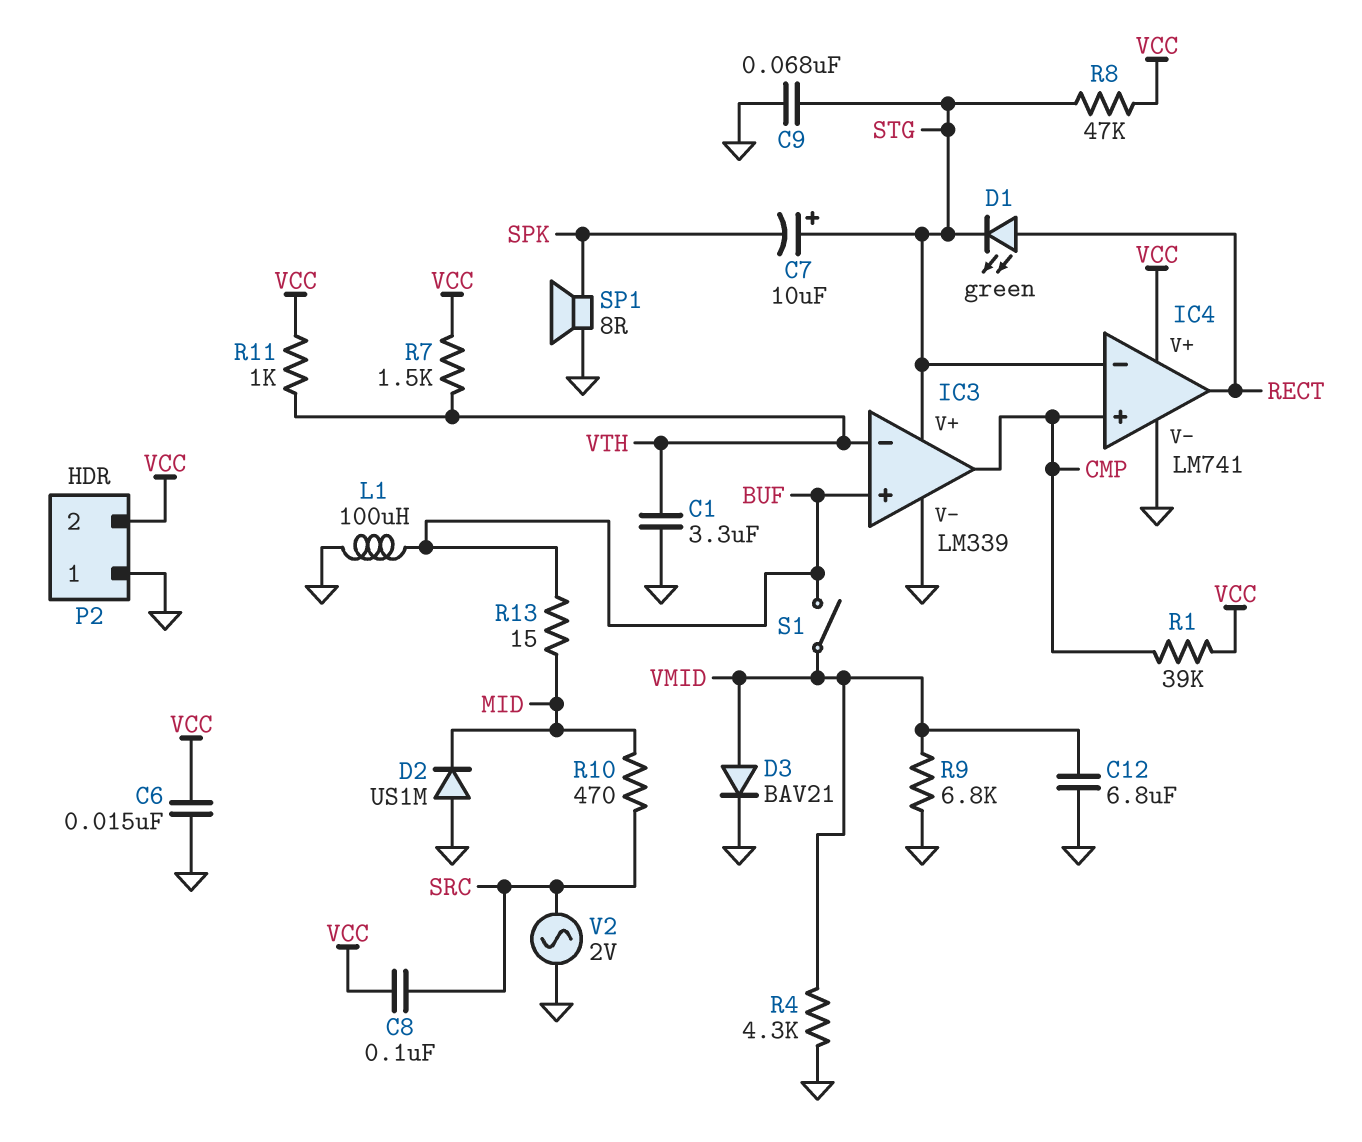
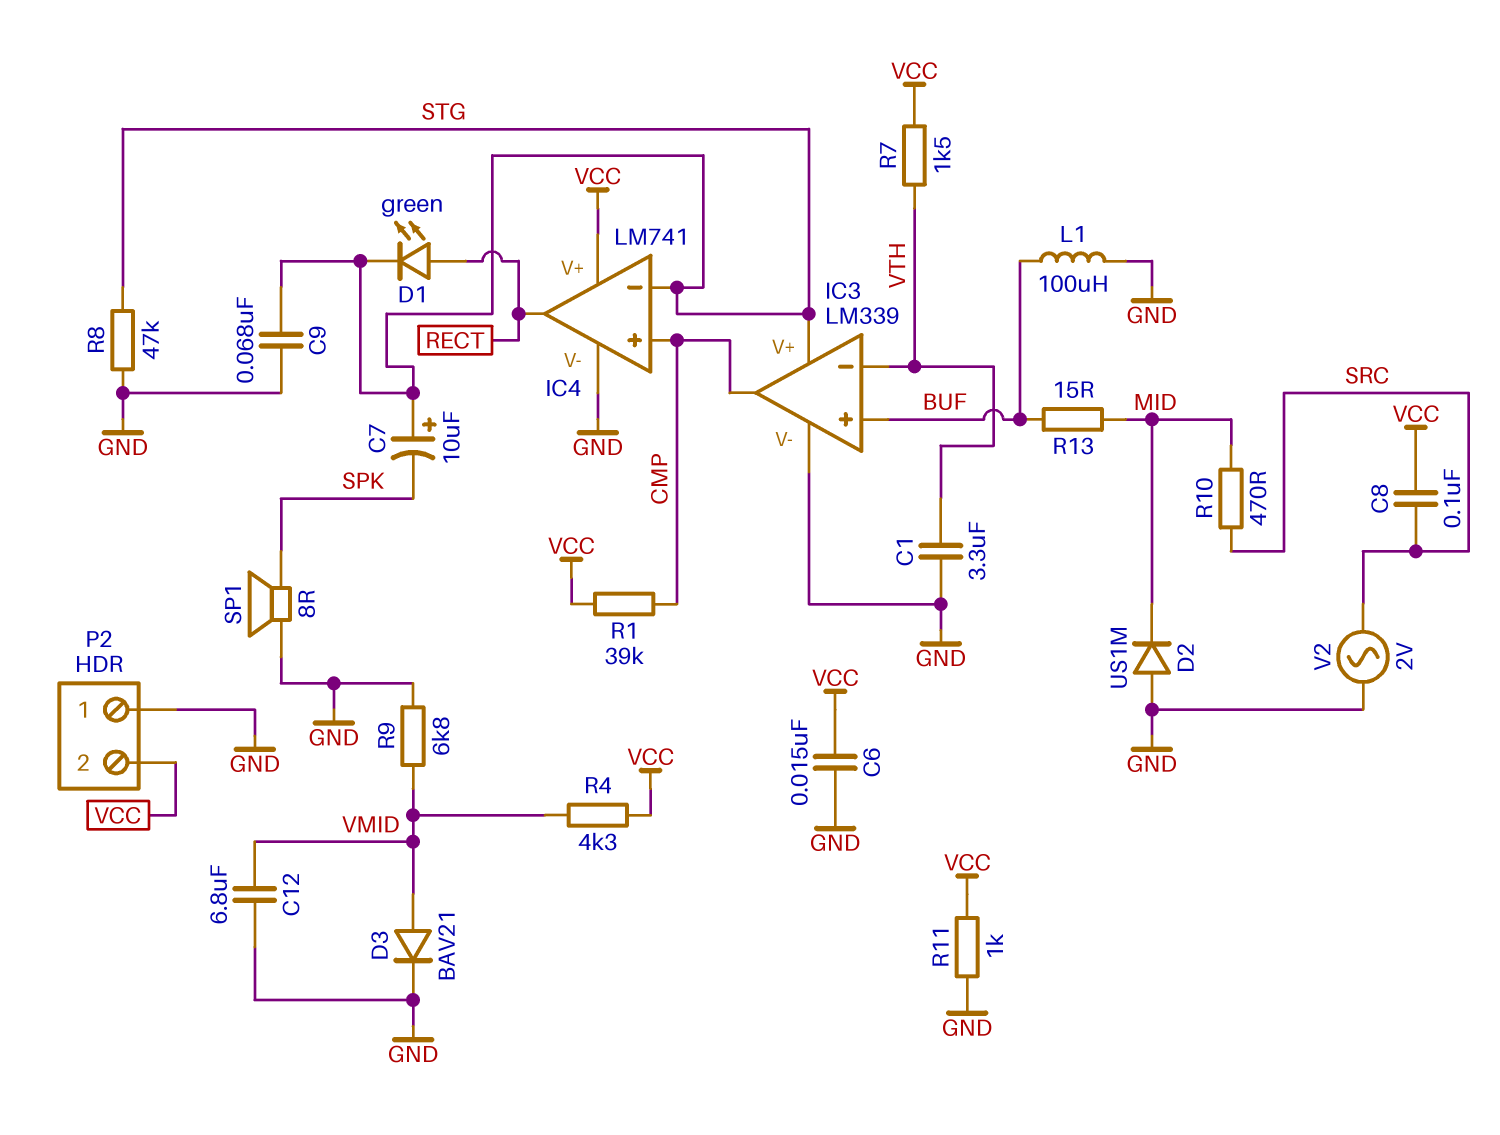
R4: 4.3k (GND, VMID) -> 4.3k (VCC, VMID)
R8: 47k (STG, VCC) -> 47k (GND, STG)
R11: 1k (VCC, VTH) -> 1k (GND, VCC)
S1: switch (BUF, VMID) -> none

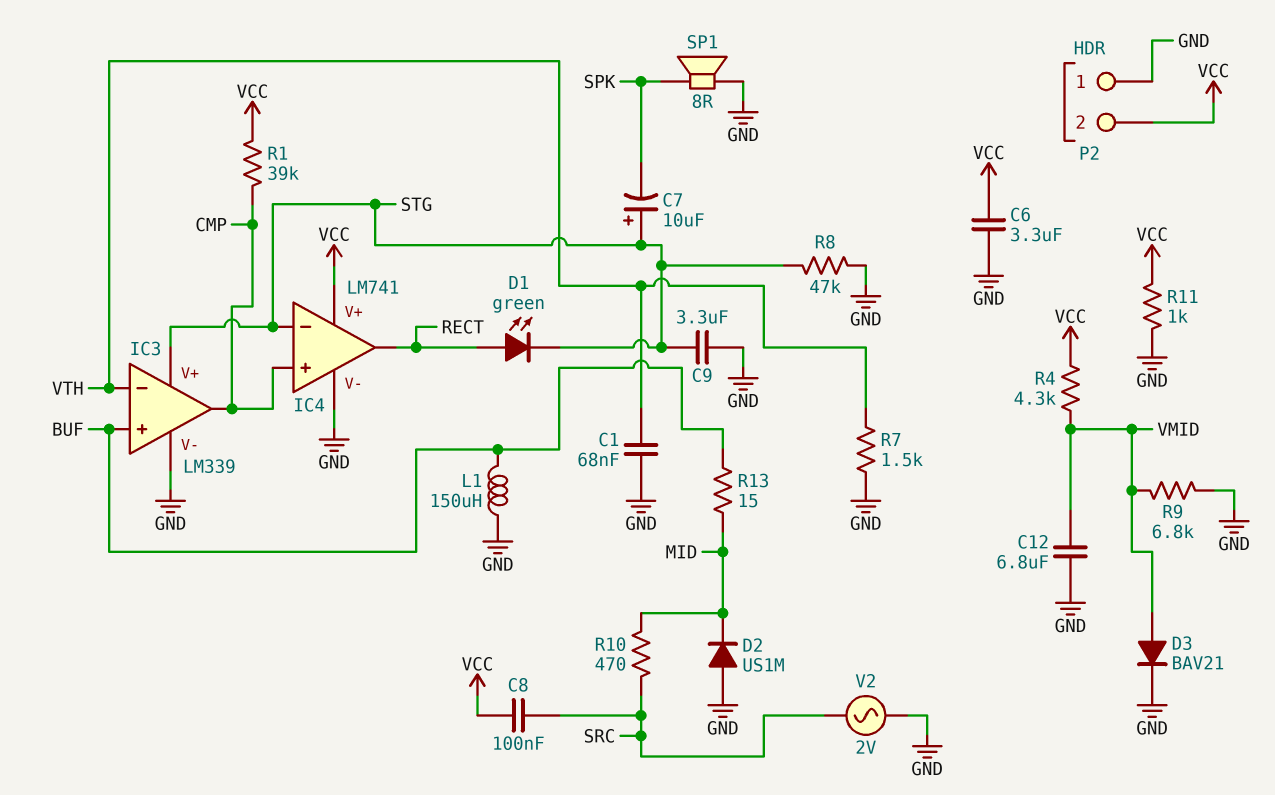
C1: 3.3uF (GND, VTH) -> 68nF (GND, VTH)
C6: 15nF (GND, VCC) -> 3.3uF (GND, VCC)
C9: 68nF (GND, STG) -> 3.3uF (GND, STG)
L1: 100uH (BUF, GND) -> 150uH (BUF, GND)
R7: 1.5k (VCC, VTH) -> 1.5k (GND, VTH)

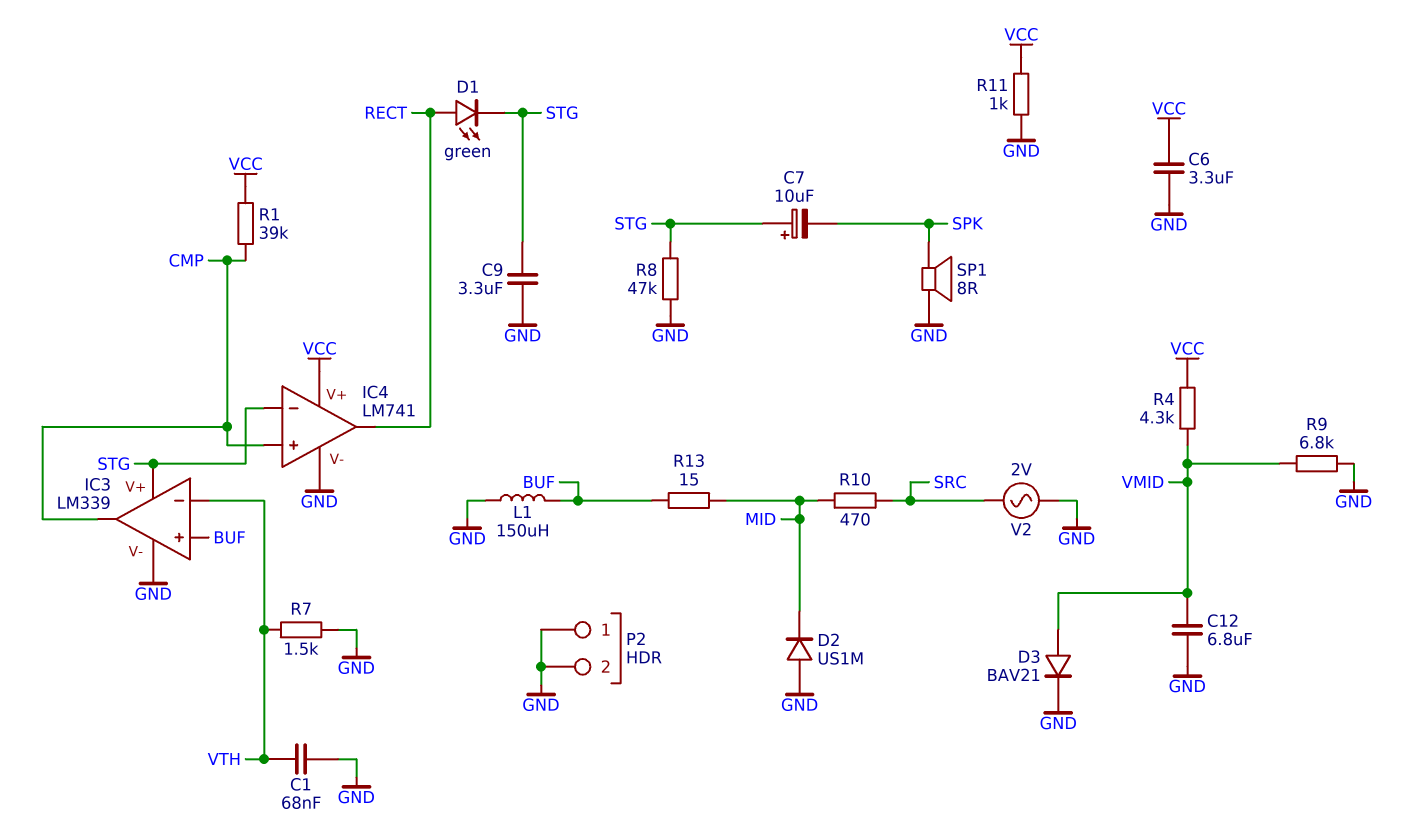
C8: 100nF (SRC, VCC) -> none
P2 pin 2: VCC -> GND

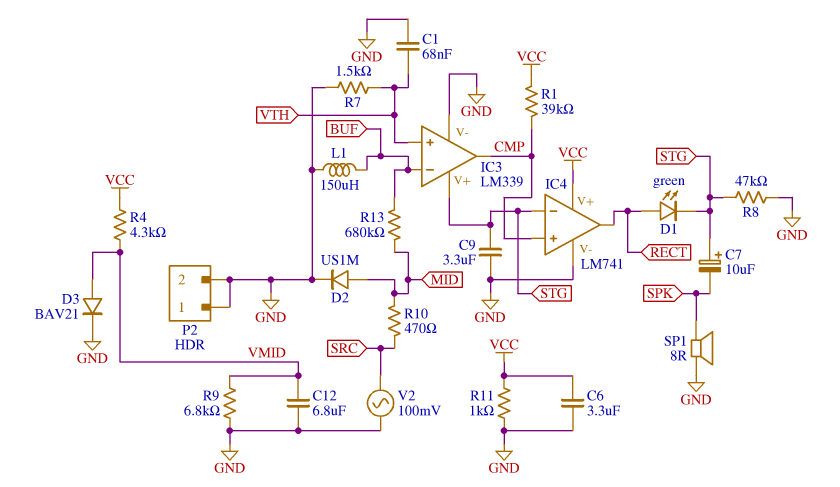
D2: diode US1M (A GND, K MID) -> diode US1M (A MID, K GND)
IC3 pin in+: BUF -> VTH
IC3 pin in-: VTH -> BUF
R13: 15 (BUF, MID) -> 680k (BUF, MID)
V2: AC 2V (GND, SRC) -> AC 100mV (GND, SRC)

